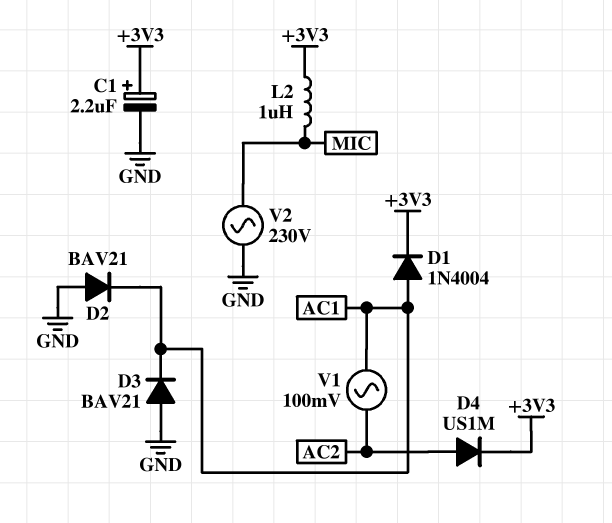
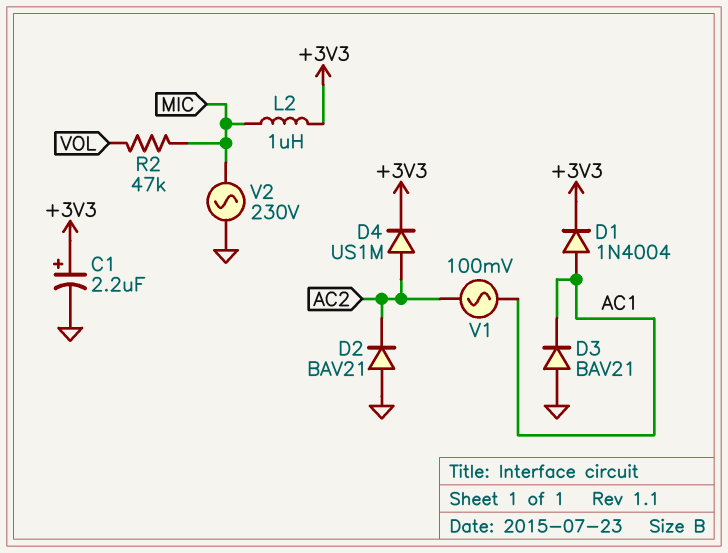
D2: diode BAV21 (A GND, K AC1) -> diode BAV21 (A GND, K AC2)
R2: none -> 47k (MIC, VOL)

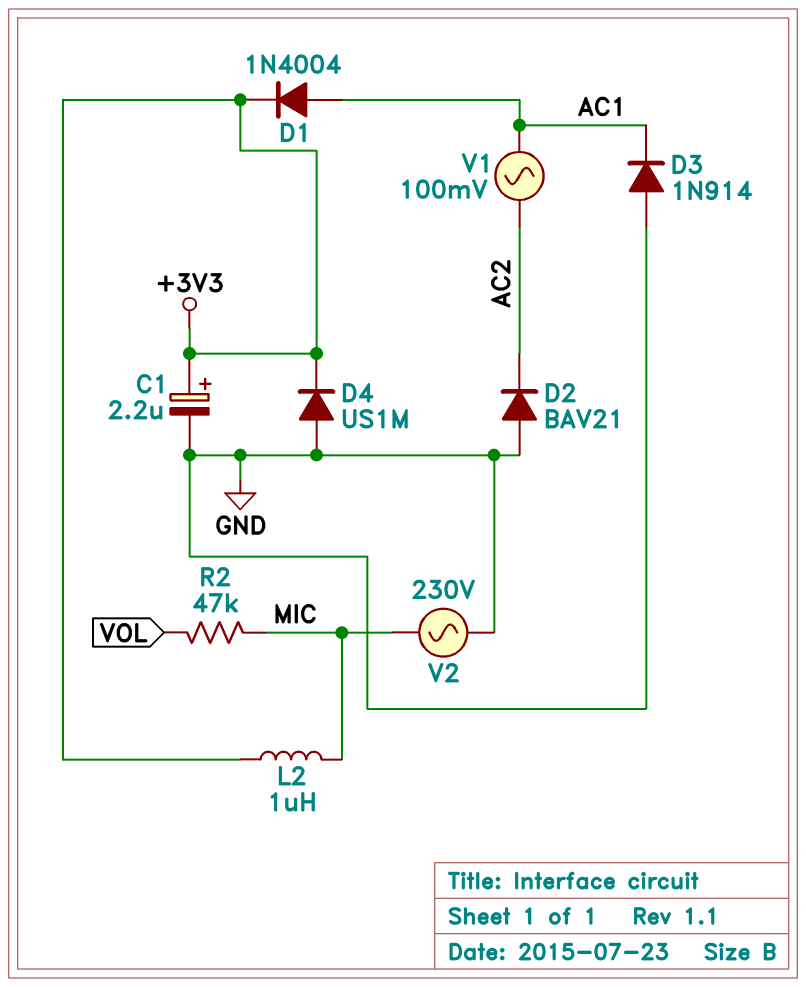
D3: diode BAV21 (A GND, K AC1) -> diode 1N914 (A GND, K AC1)
D4: diode US1M (A AC2, K +3V3) -> diode US1M (A GND, K +3V3)

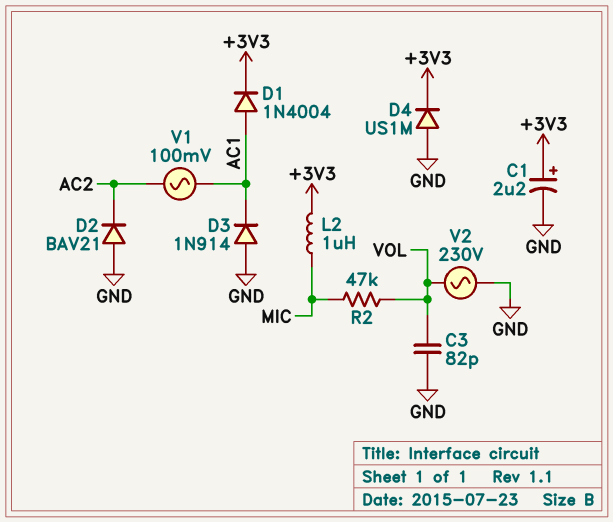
C3: none -> 82pF (GND, VOL)
V2: AC 230V (GND, MIC) -> AC 230V (GND, VOL)

